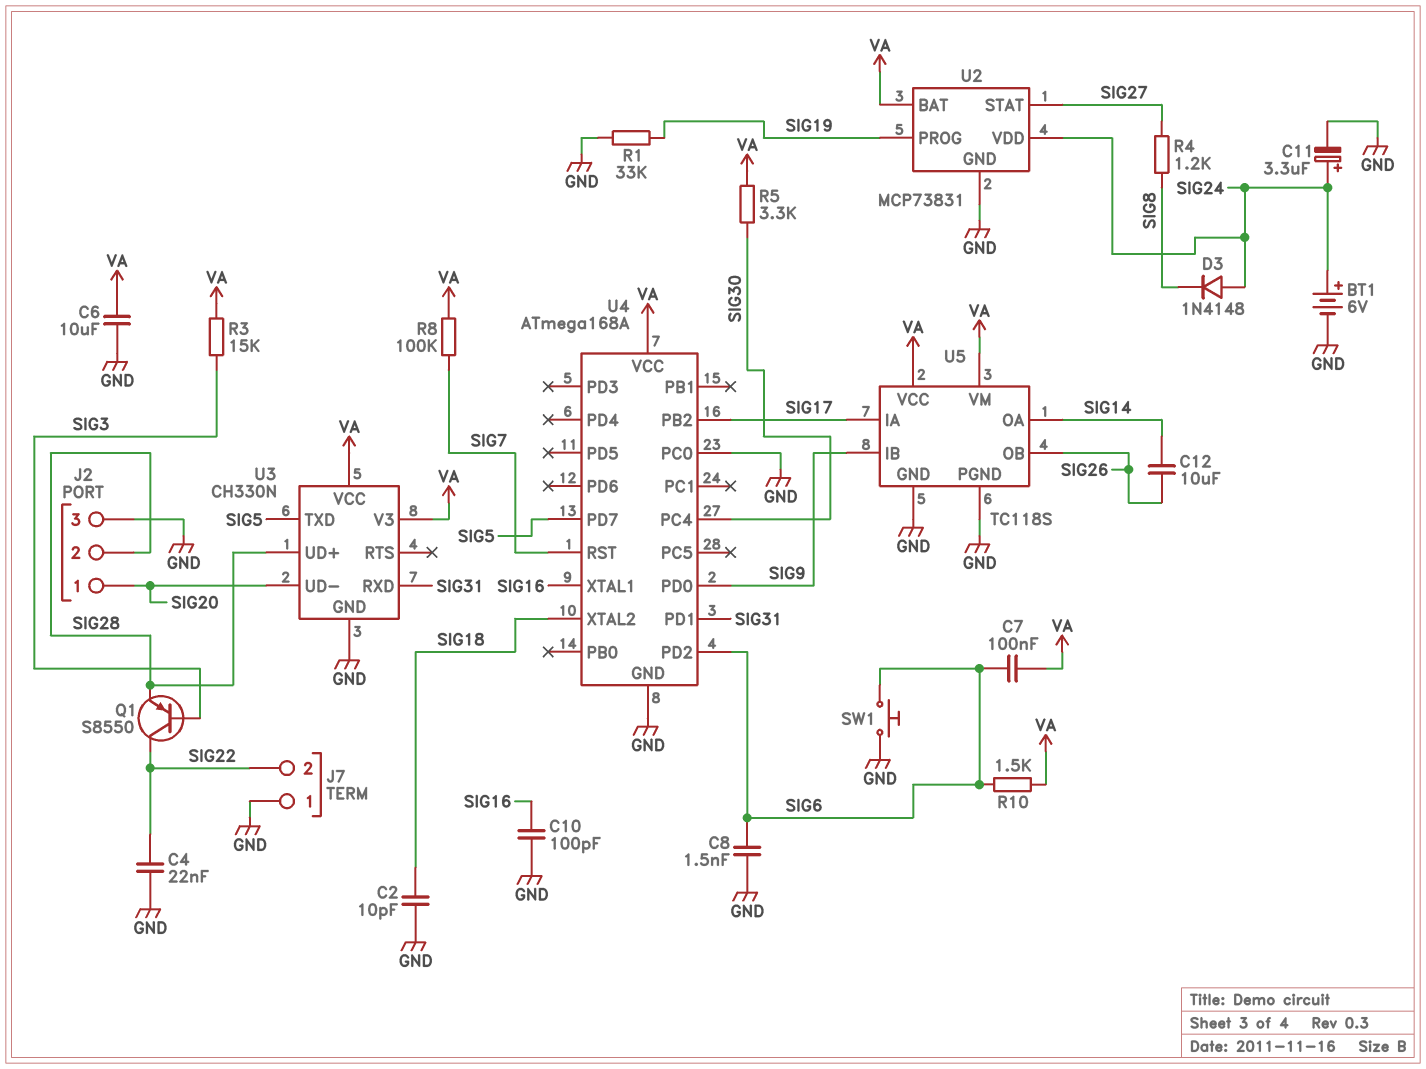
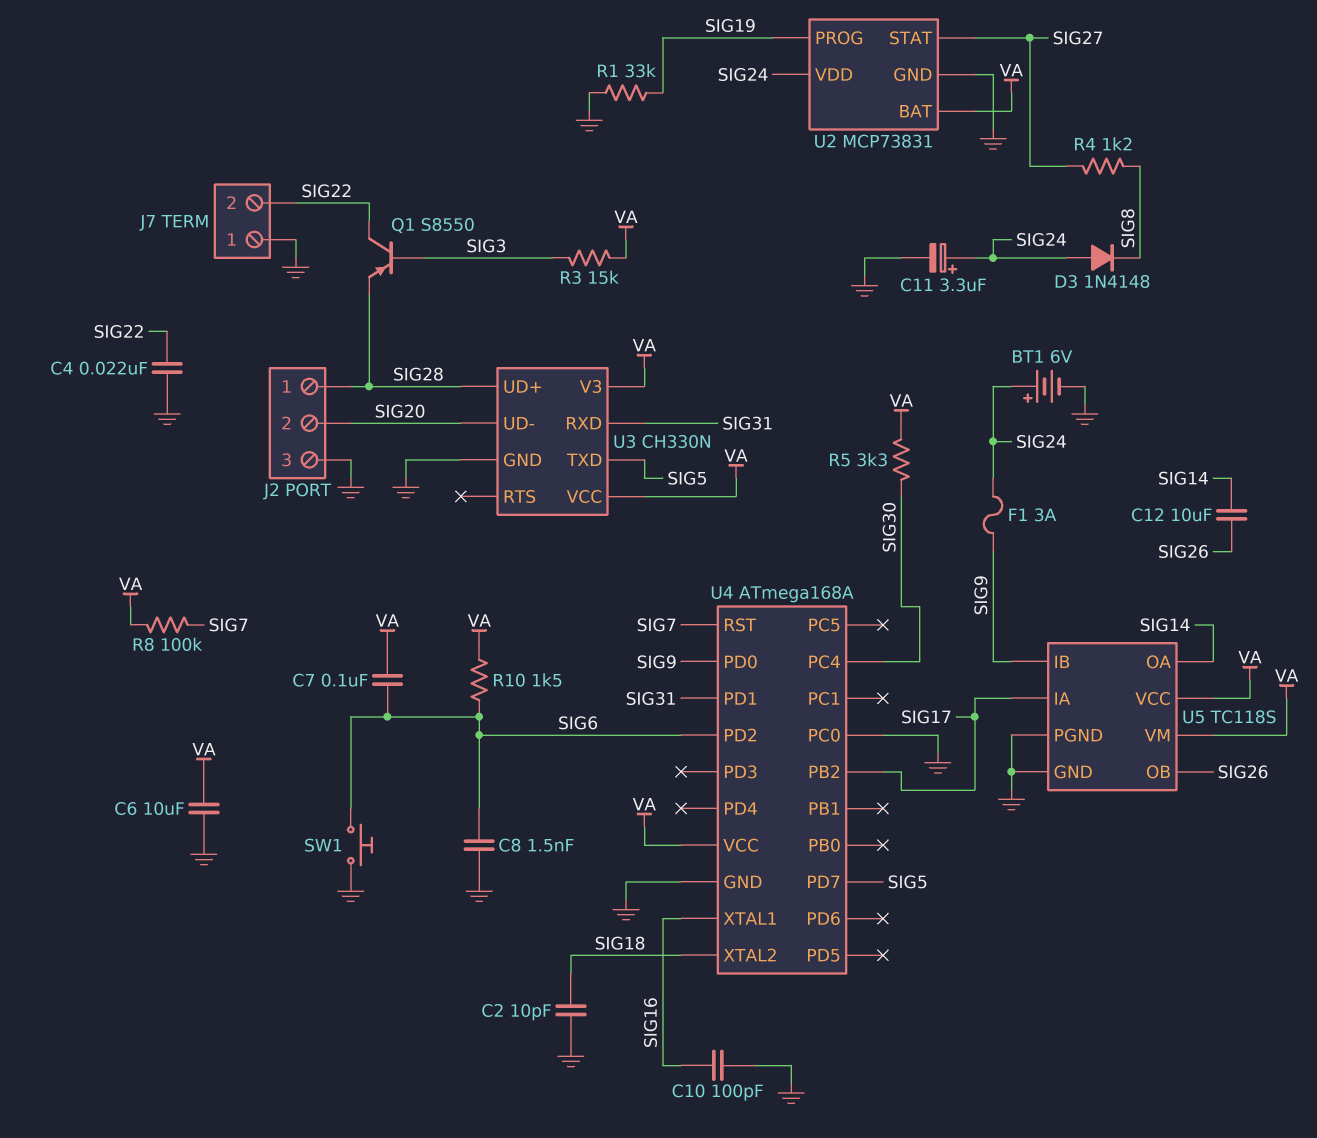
F1: none -> 3A (SIG9, SIG24)
J2 pin 1: SIG20 -> SIG28
J2 pin 2: SIG28 -> SIG20

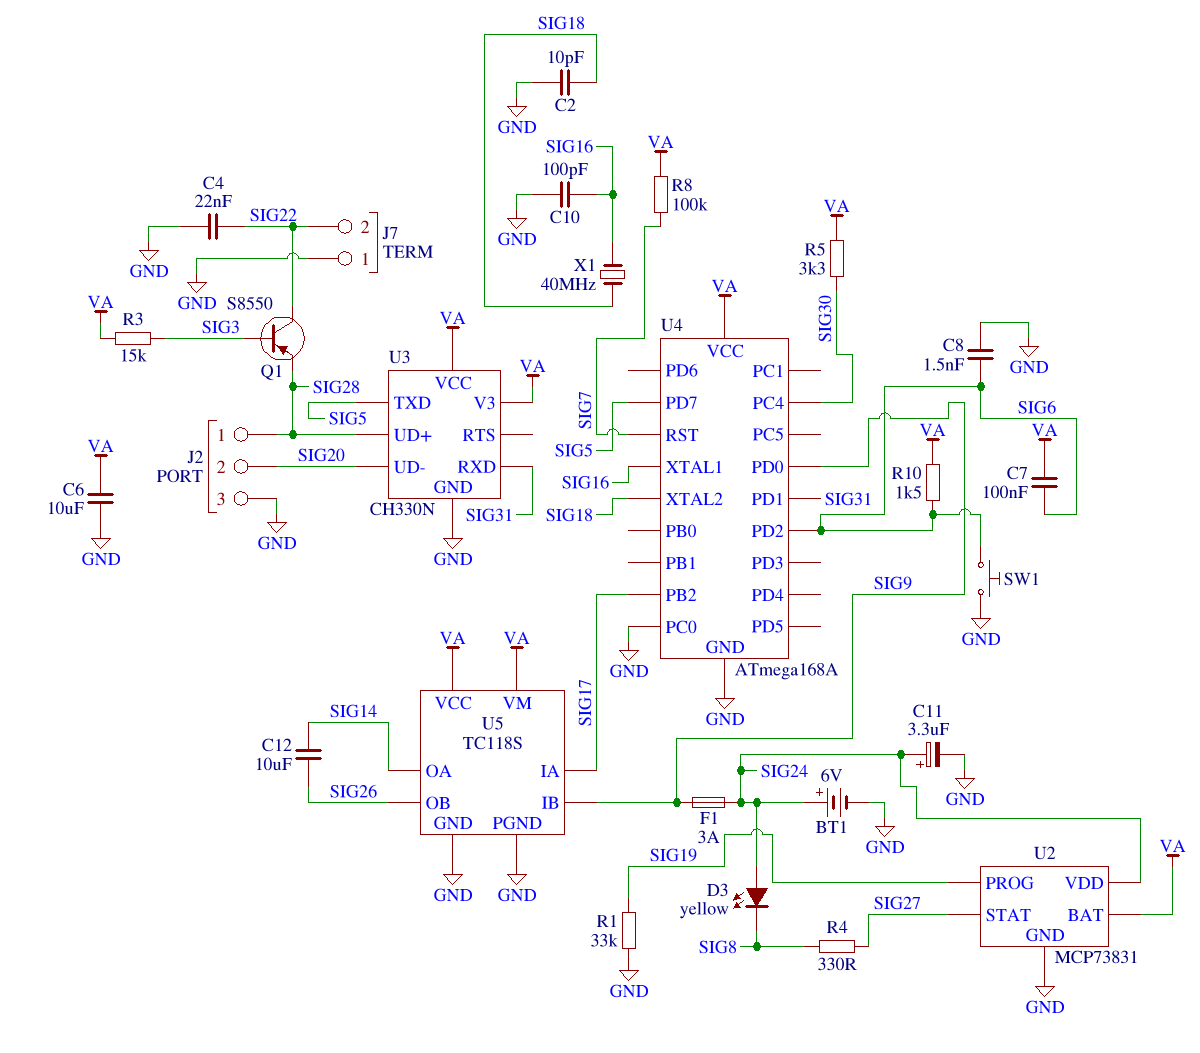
D3: diode 1N4148 (A SIG24, K SIG8) -> LED yellow (A SIG24, K SIG8)
R4: 1.2k (SIG8, SIG27) -> 330 (SIG8, SIG27)
X1: none -> 40MHz (SIG16, SIG18)

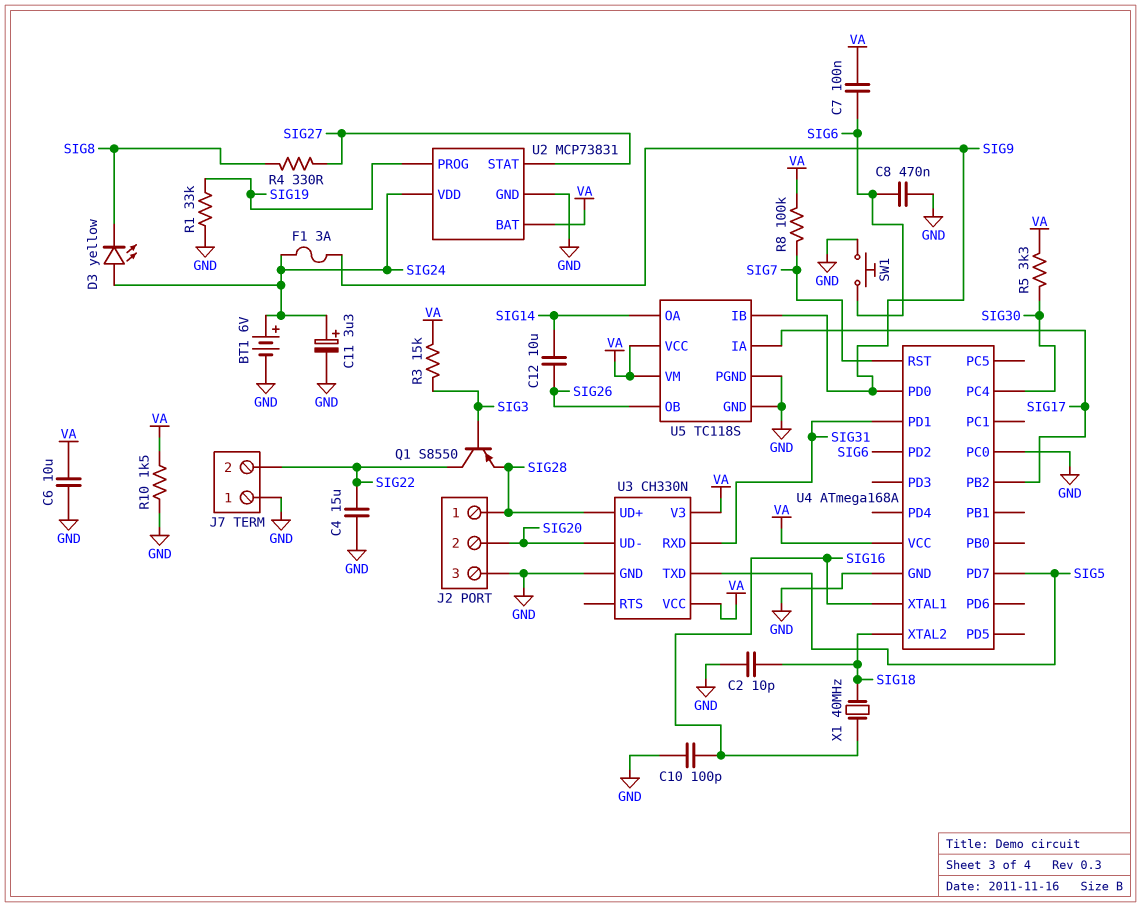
C4: 22nF (GND, SIG22) -> 15uF (GND, SIG22)
C8: 1.5nF (GND, SIG6) -> 470nF (GND, SIG6)
R10: 1.5k (SIG6, VA) -> 1.5k (GND, VA)

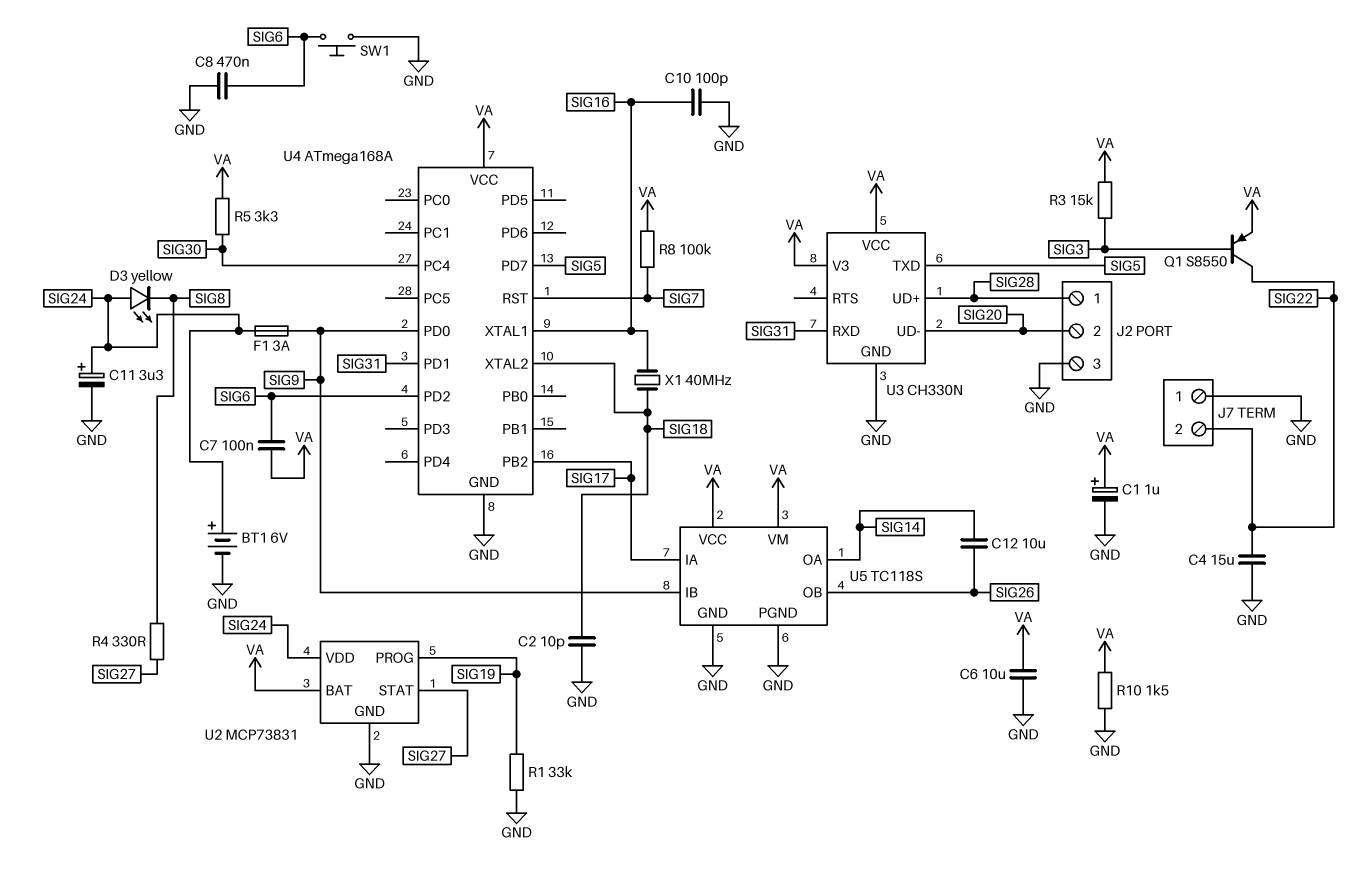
C1: none -> 1uF (plus VA, minus GND)
Q1: PNP S8550 (B SIG3, C SIG22, E SIG28) -> PNP S8550 (B SIG3, C SIG22, E VA)
U4 pin PC0: GND -> none

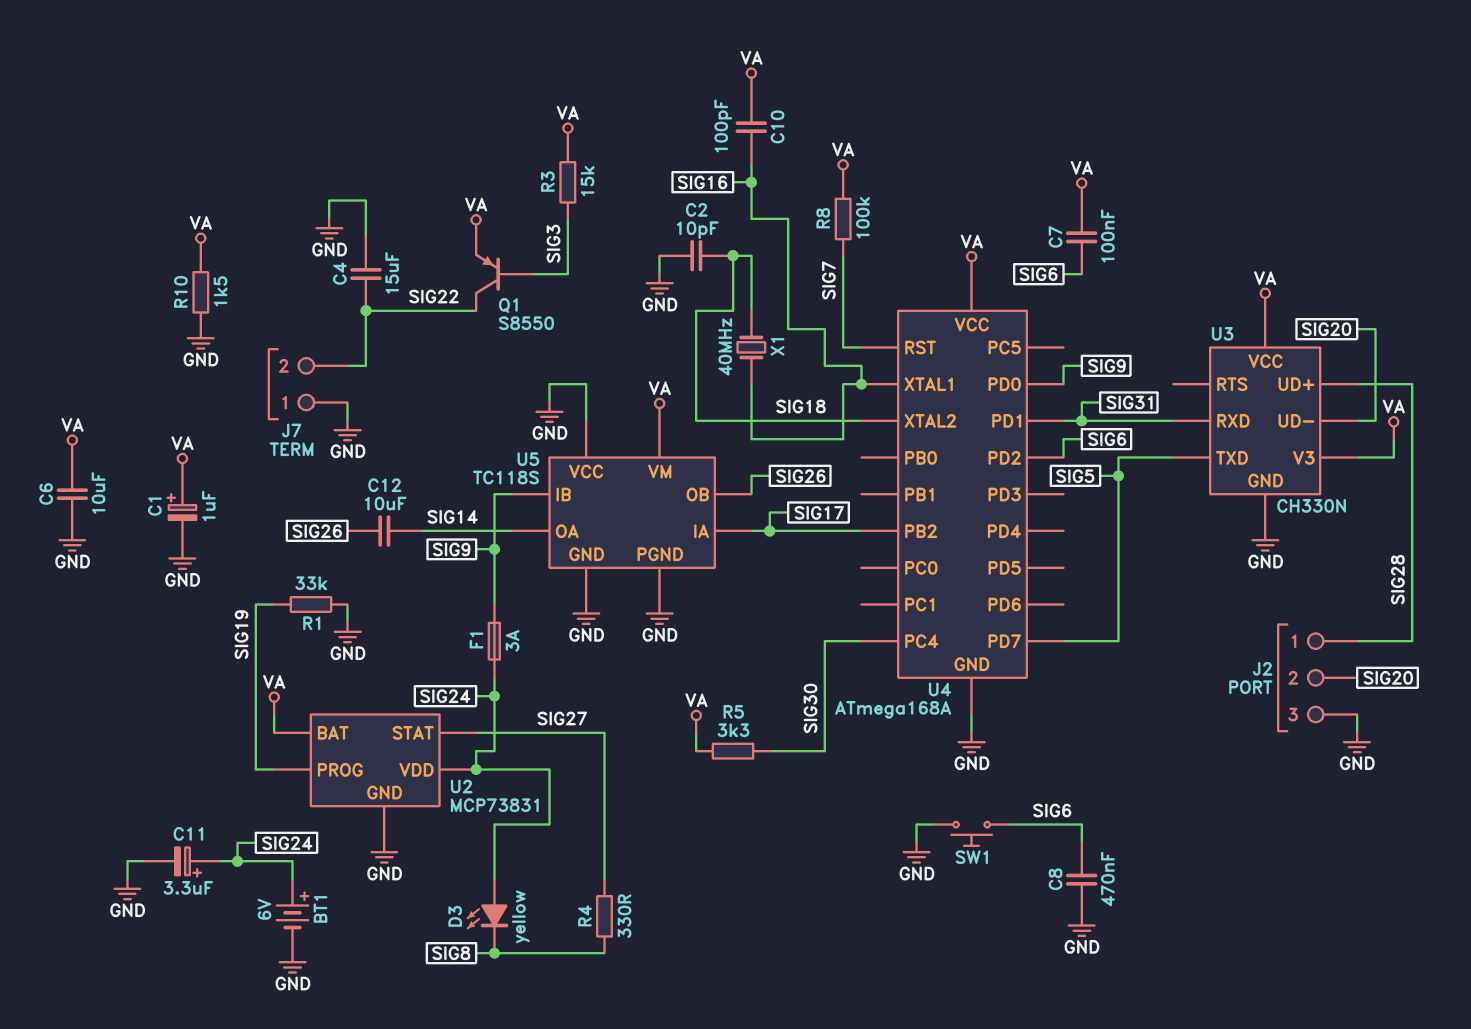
C10: 100pF (GND, SIG16) -> 100pF (SIG16, VA)
U5 pin VCC: VA -> GND

